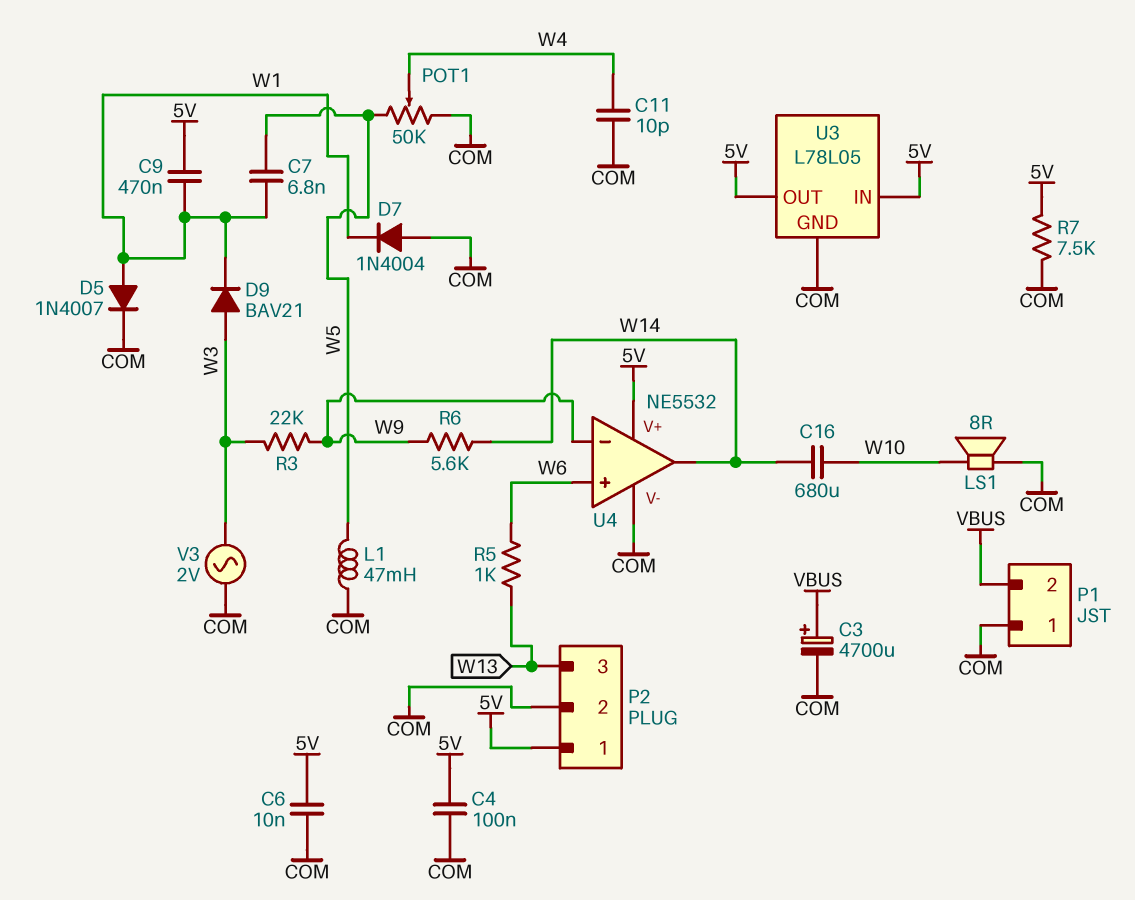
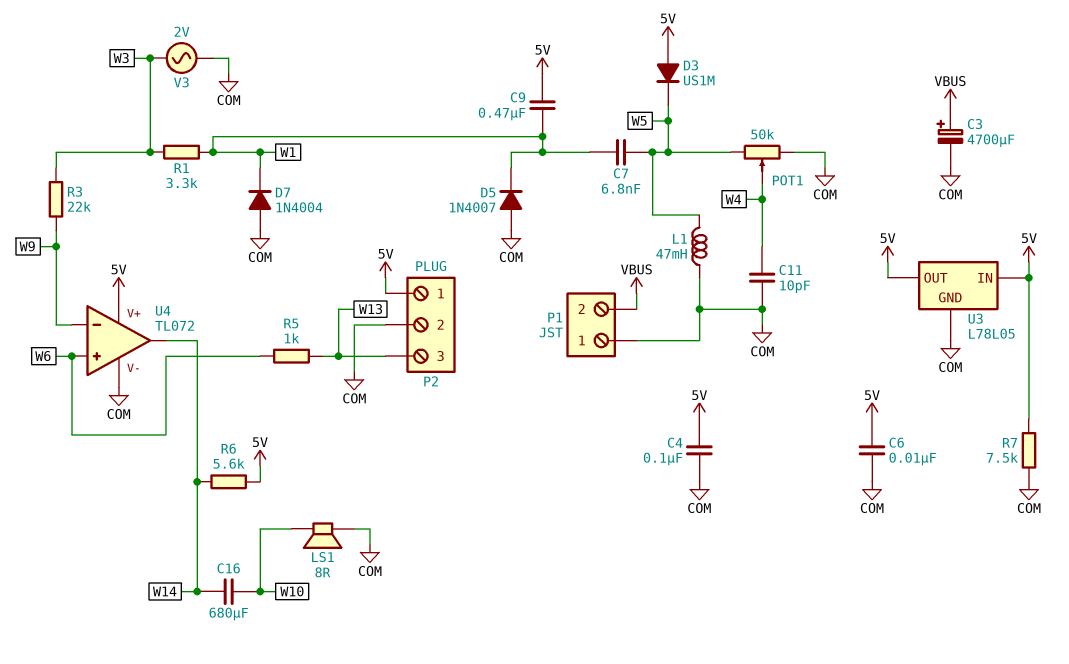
D3: none -> diode US1M (A 5V, K W5)
D5: diode 1N4007 (A W1, K COM) -> diode 1N4007 (A COM, K W1)
D9: diode BAV21 (A W3, K W1) -> none
R1: none -> 3.3k (W1, W3)
R6: 5.6k (W9, W14) -> 5.6k (5V, W14)
U4: NE5532 -> TL072

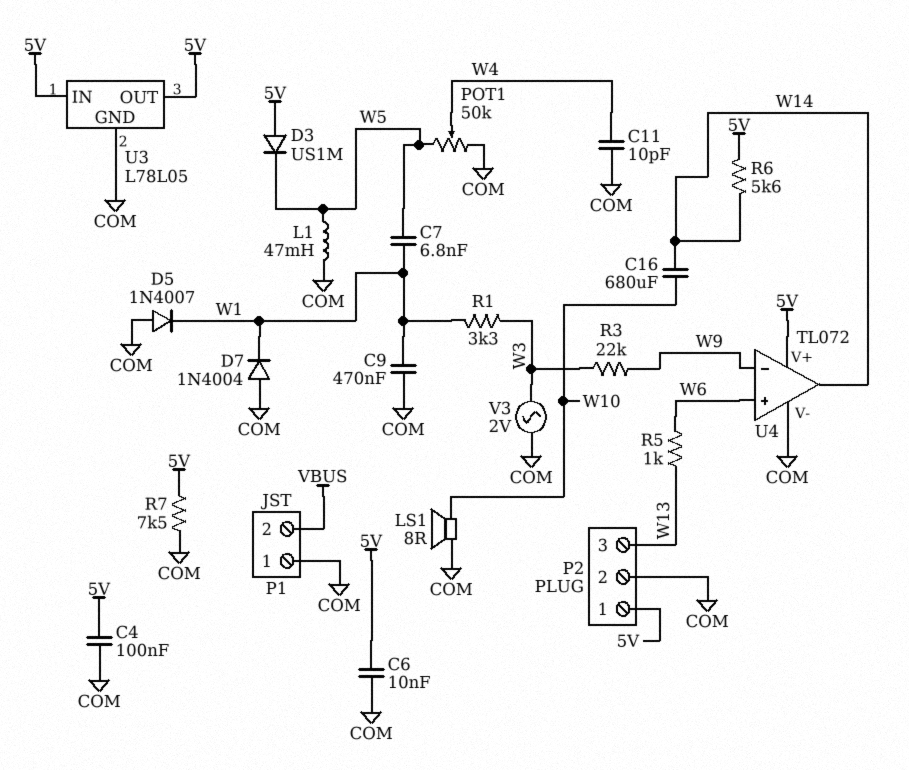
C3: 4700uF (plus VBUS, minus COM) -> none
C9: 470nF (5V, W1) -> 470nF (COM, W1)

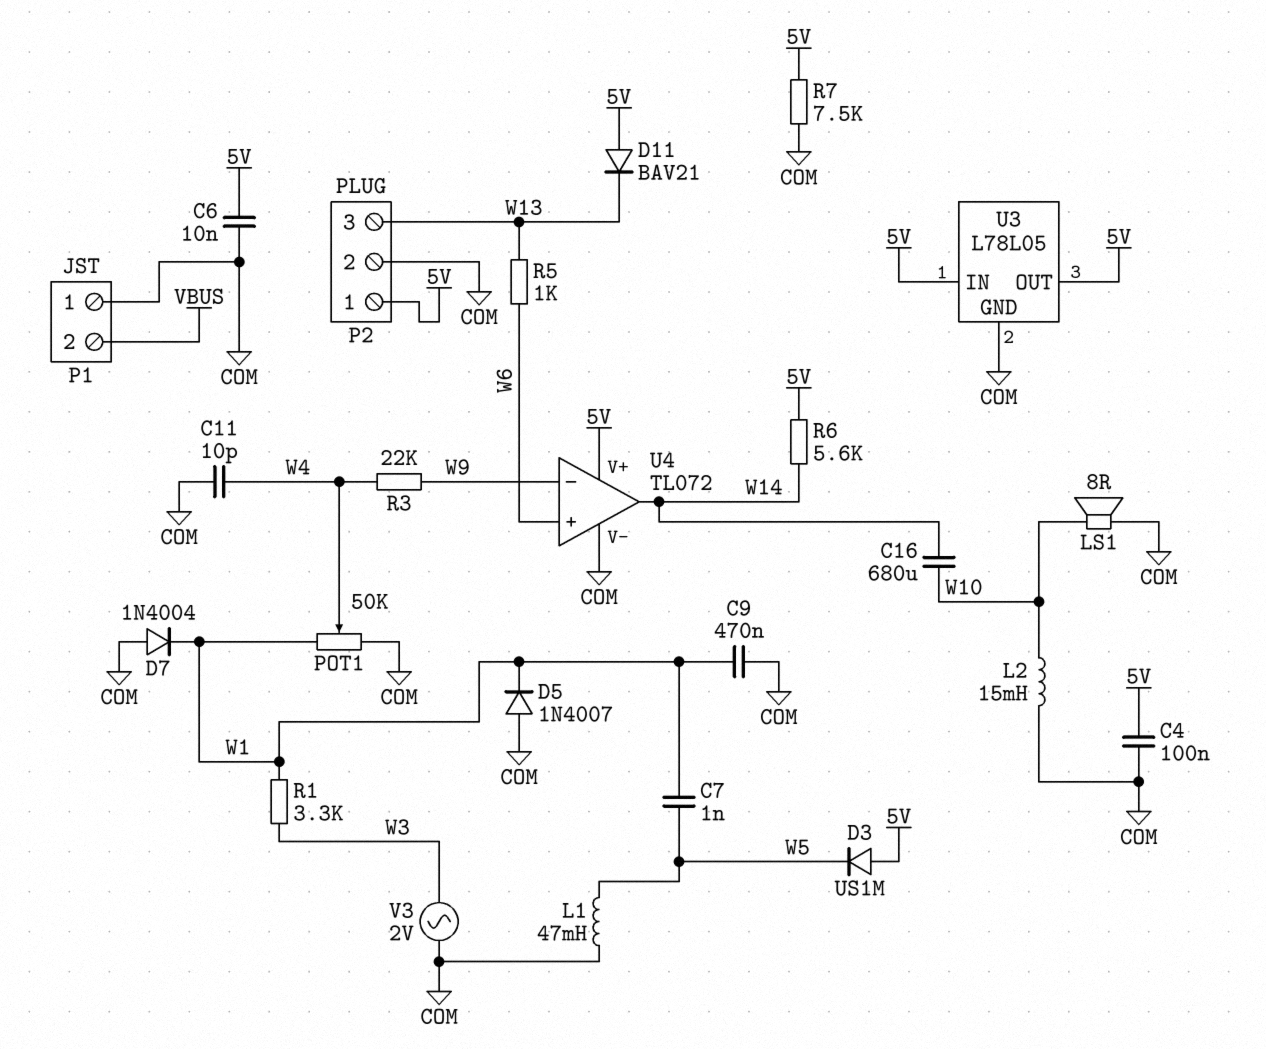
C7: 6.8nF (W1, W5) -> 1nF (W1, W5)
D11: none -> diode BAV21 (A 5V, K W13)
L2: none -> 15mH (COM, W10)
POT1: 50k (COM, W5, wiper W4) -> 50k (COM, W1, wiper W4)
R3: 22k (W3, W9) -> 22k (W4, W9)

